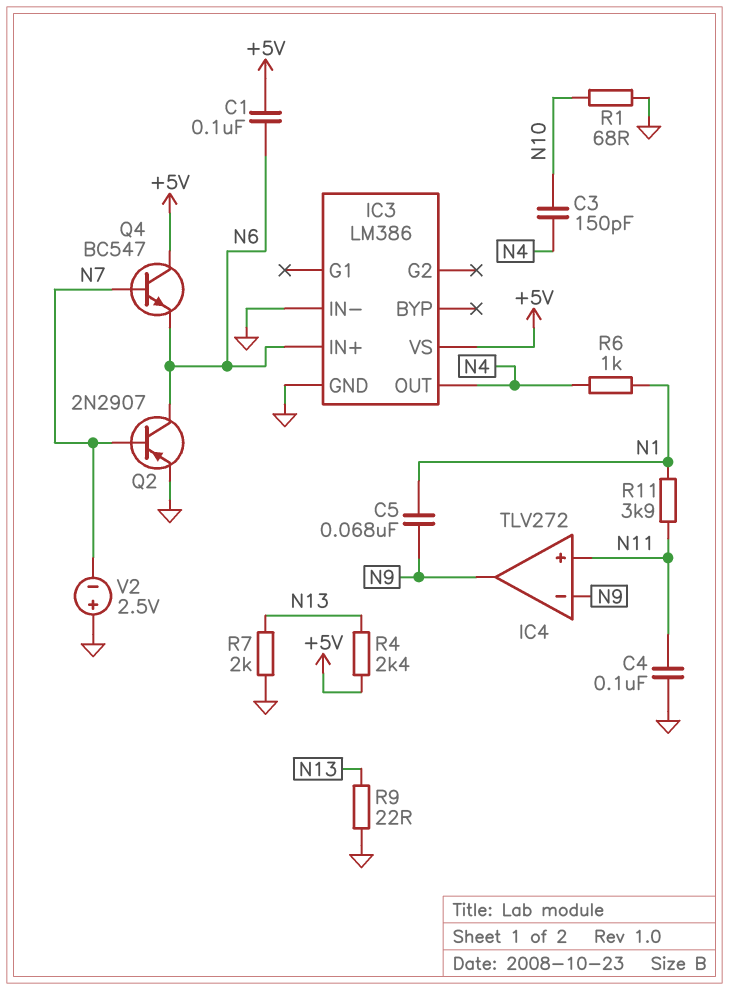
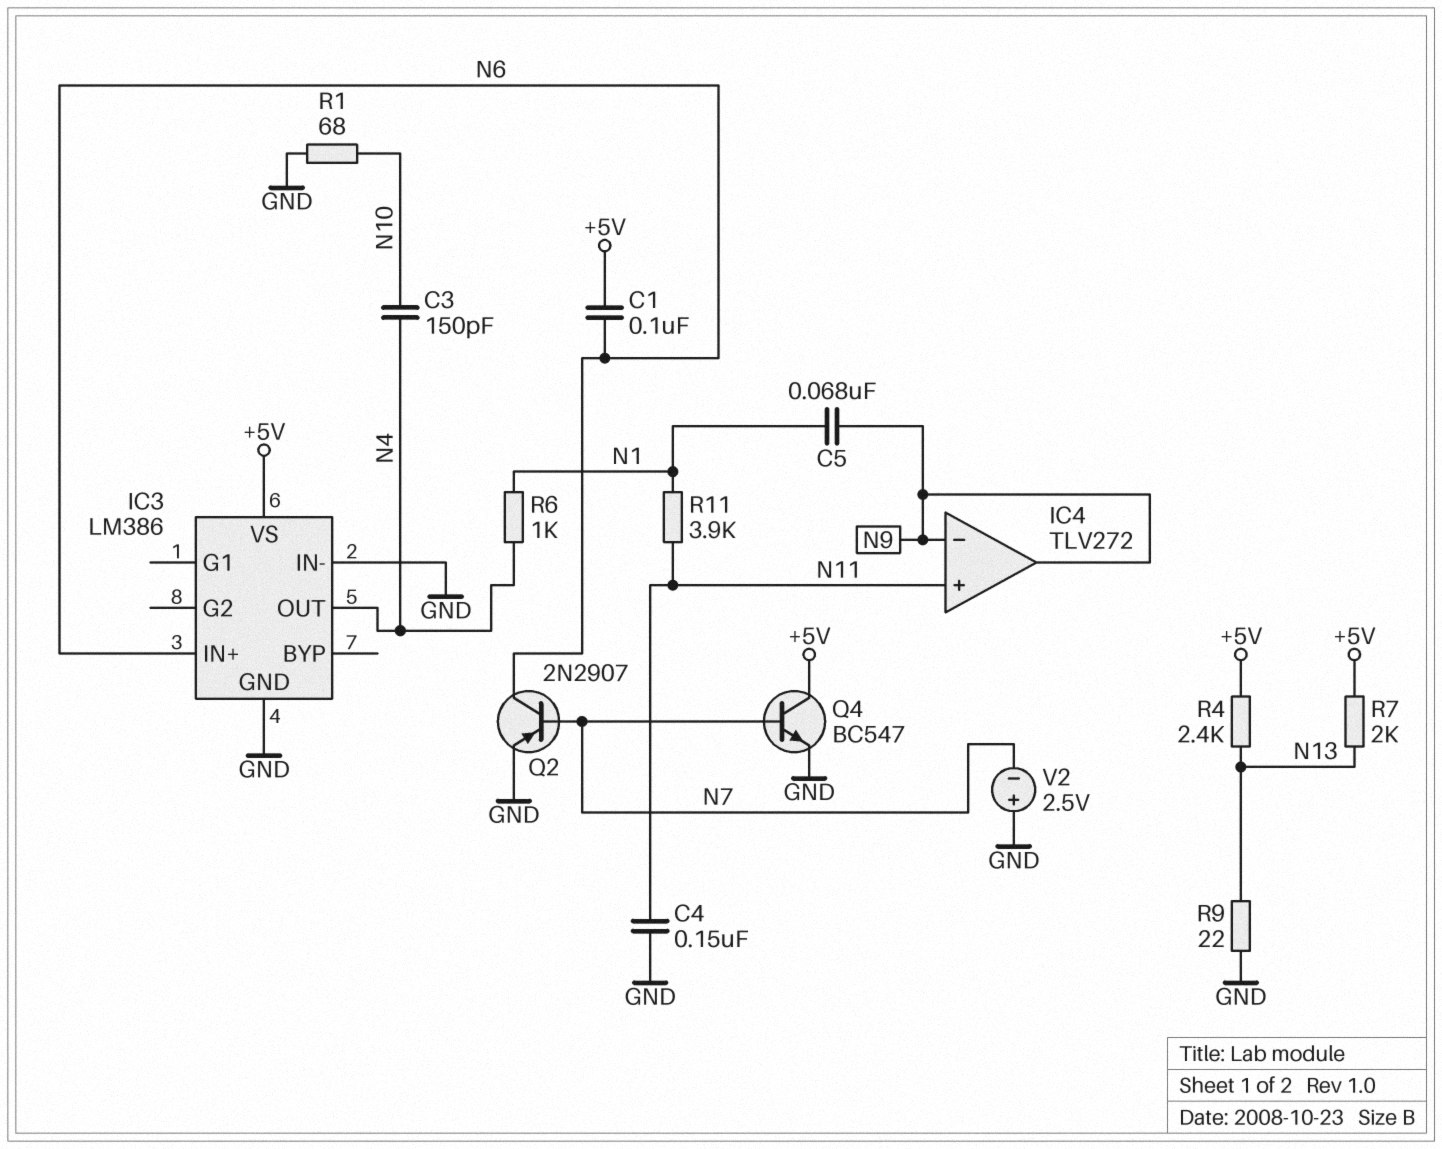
C4: 100nF (GND, N11) -> 150nF (GND, N11)
Q4: NPN BC547 (B N7, C +5V, E N6) -> NPN BC547 (B N7, C +5V, E GND)
R7: 2k (GND, N13) -> 2k (+5V, N13)

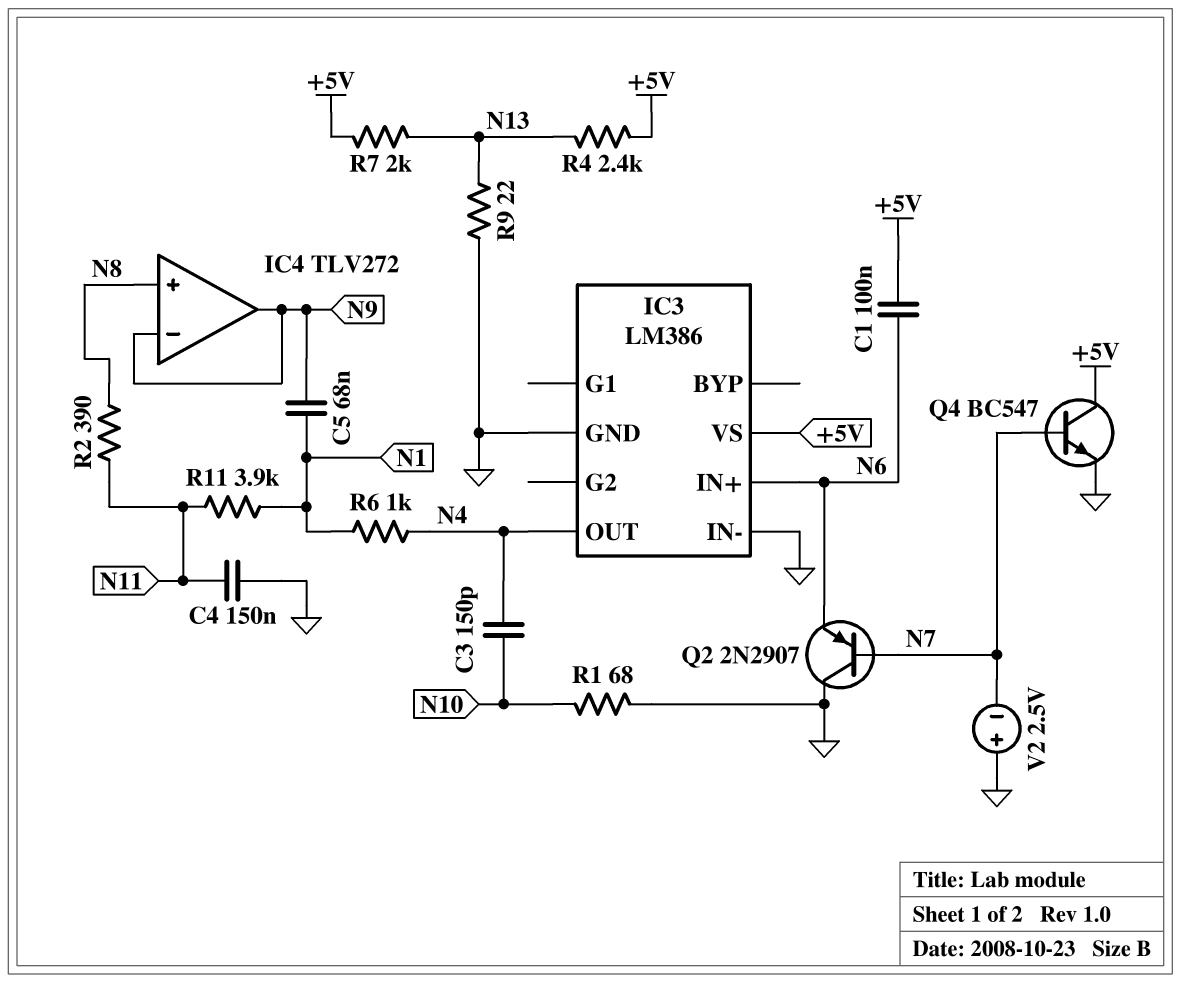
IC4 pin in+: N11 -> N8
Q2: PNP 2N2907 (B N7, C N6, E GND) -> PNP 2N2907 (B N7, C GND, E N6)
R2: none -> 390 (N8, N11)

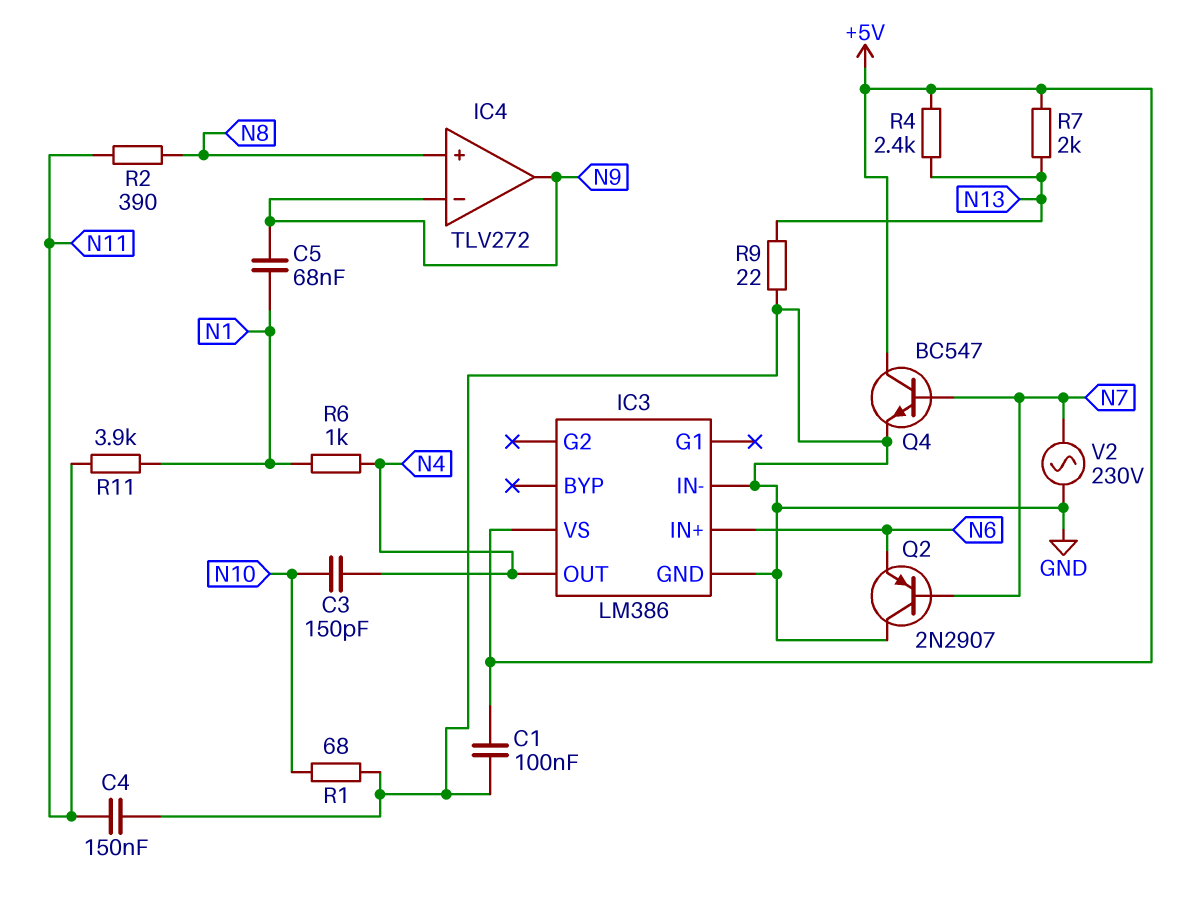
C1: 100nF (+5V, N6) -> 100nF (+5V, GND)
V2: 2.5V (plus GND, minus N7) -> AC 230V (GND, N7)

